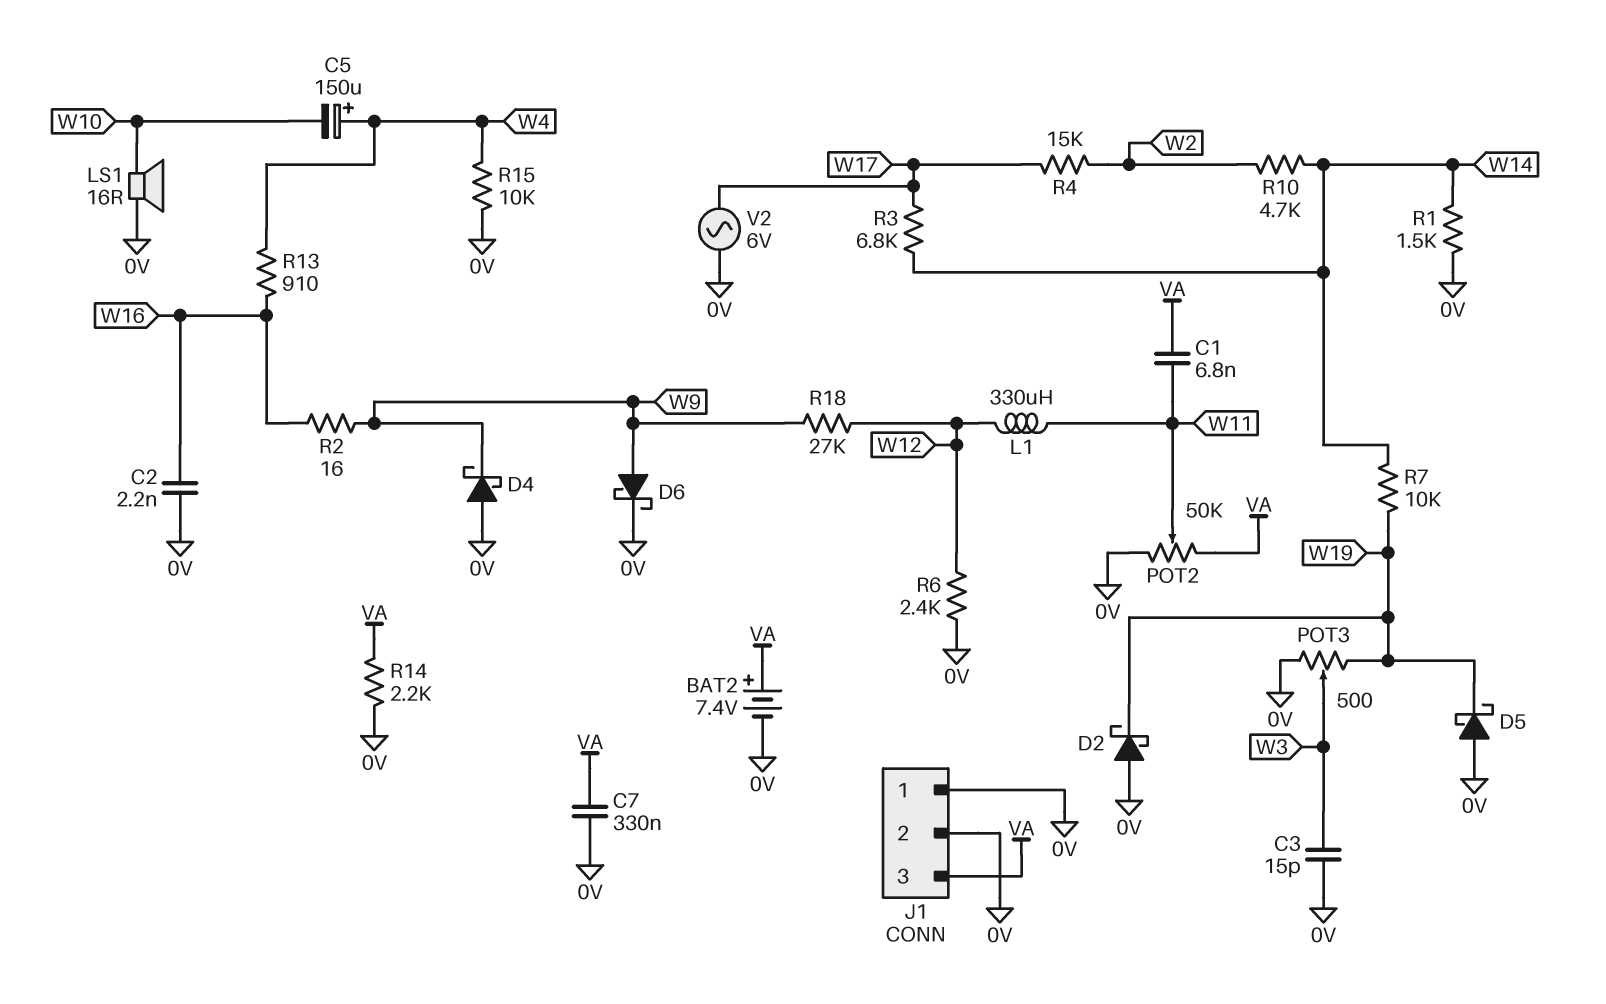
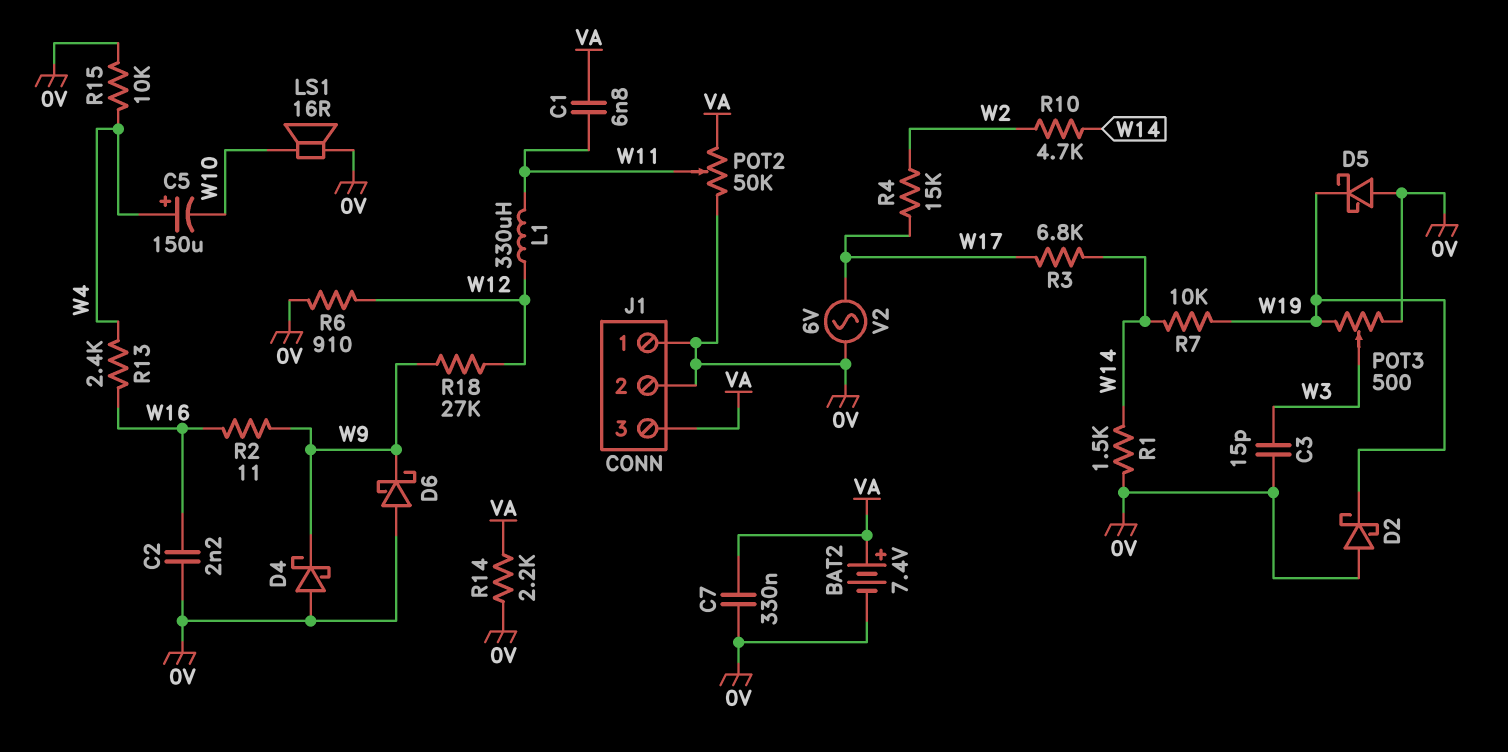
D6: schottky (A W9, K 0V) -> schottky (A 0V, K W9)
R2: 16 (W9, W16) -> 11 (W9, W16)
R6: 2.4k (0V, W12) -> 910 (0V, W12)
R13: 910 (W4, W16) -> 2.4k (W4, W16)

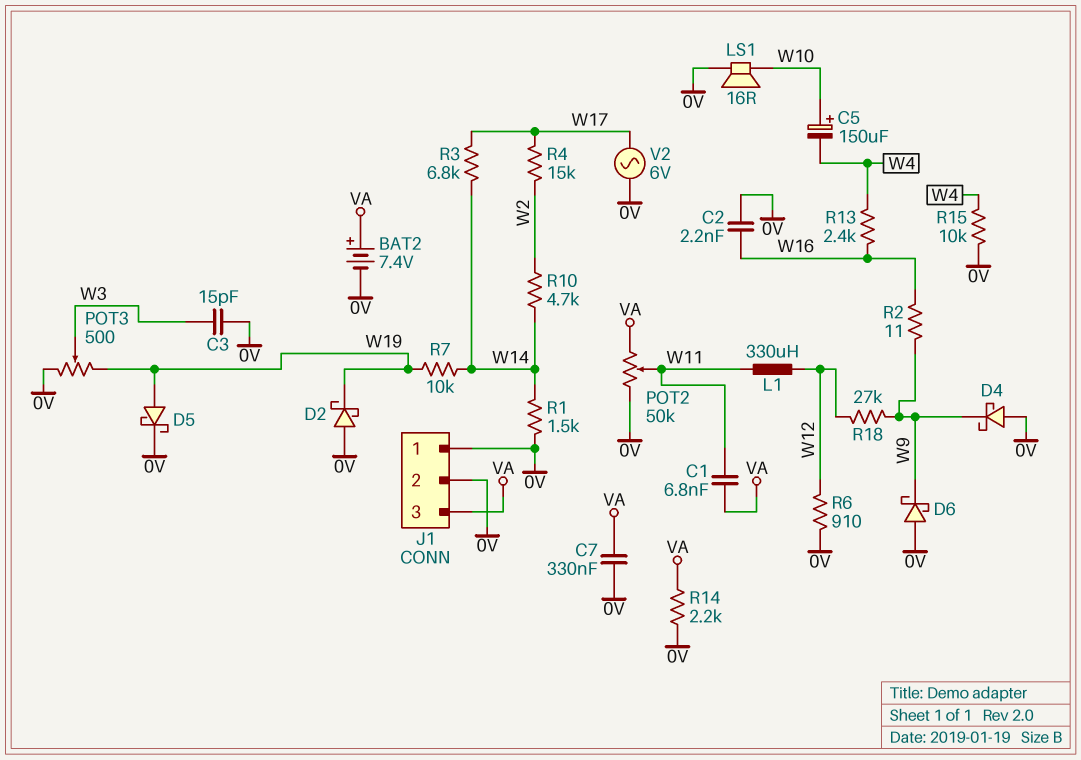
C5: 150uF (plus W4, minus W10) -> 150uF (plus W10, minus W4)
D5: schottky (A 0V, K W19) -> schottky (A W19, K 0V)

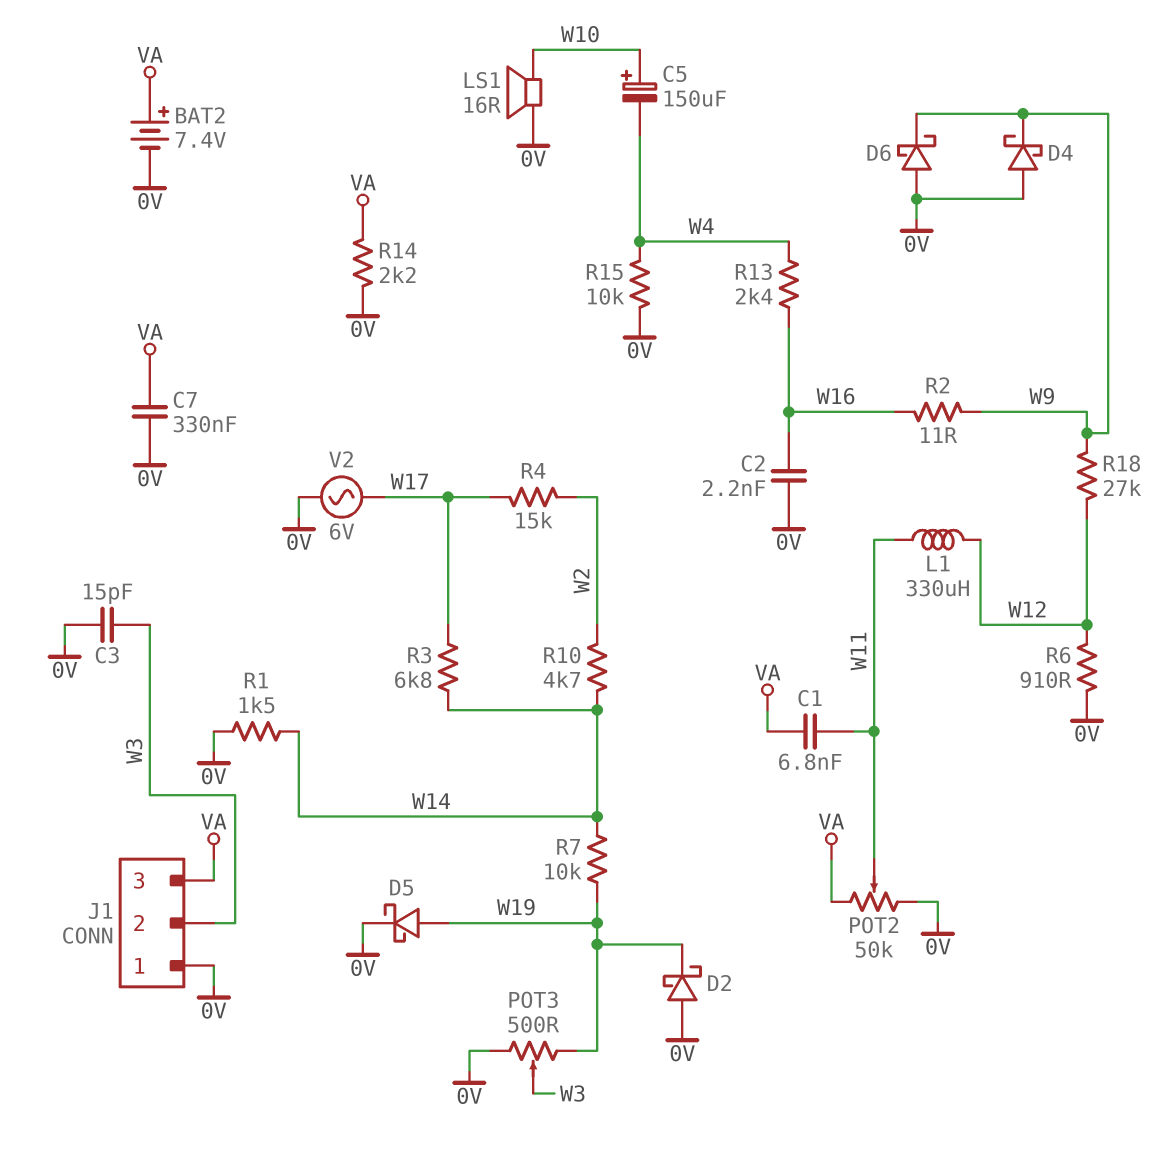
J1 pin 2: 0V -> W3

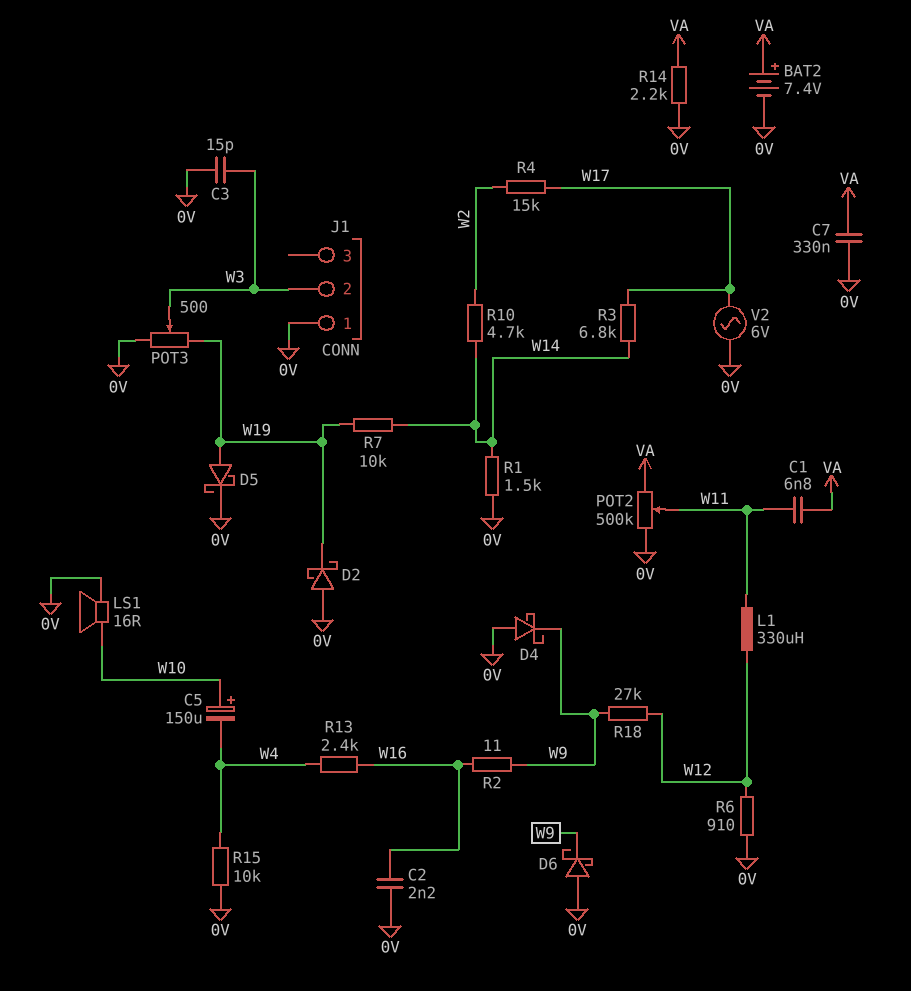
J1 pin 3: VA -> none
POT2: 50k (0V, VA, wiper W11) -> 500k (0V, VA, wiper W11)

